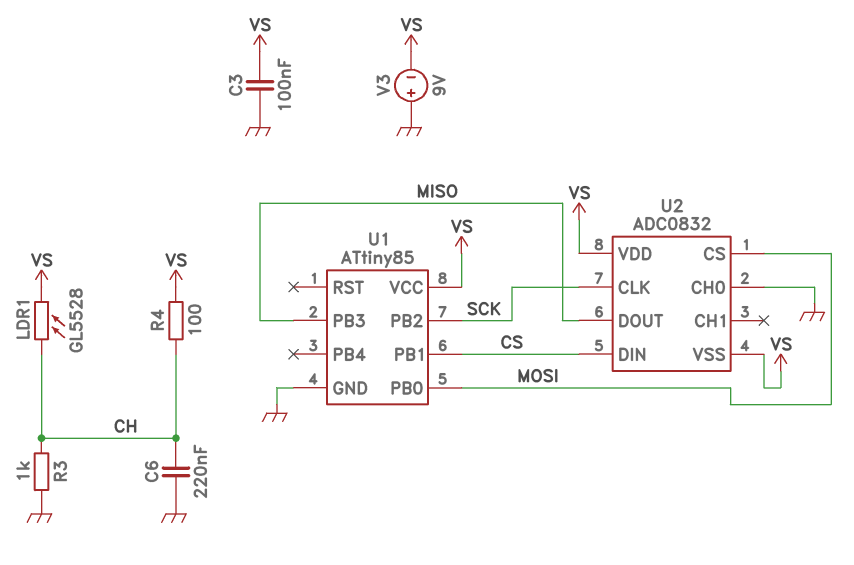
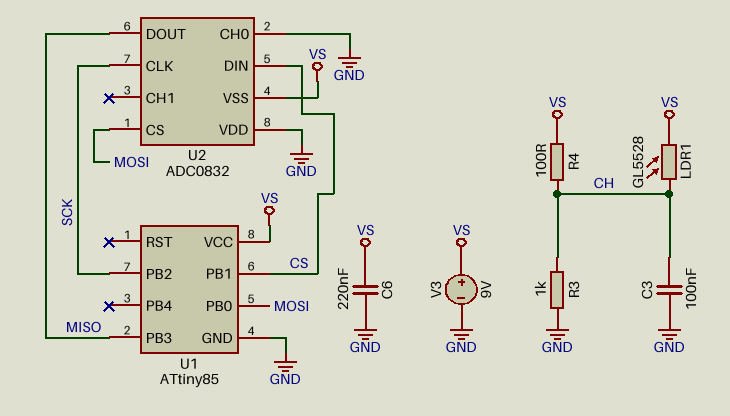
C3: 100nF (GND, VS) -> 100nF (CH, GND)
C6: 220nF (CH, GND) -> 220nF (GND, VS)
U2 pin VDD: VS -> GND
V3: 9V (plus GND, minus VS) -> 9V (plus VS, minus GND)

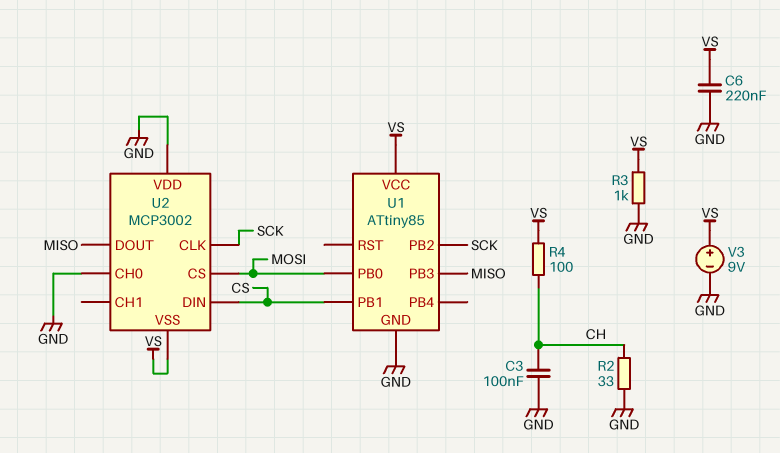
LDR1: GL5528 (CH, VS) -> none
R2: none -> 33 (CH, GND)
R3: 1k (CH, GND) -> 1k (GND, VS)
U2: ADC0832 -> MCP3002

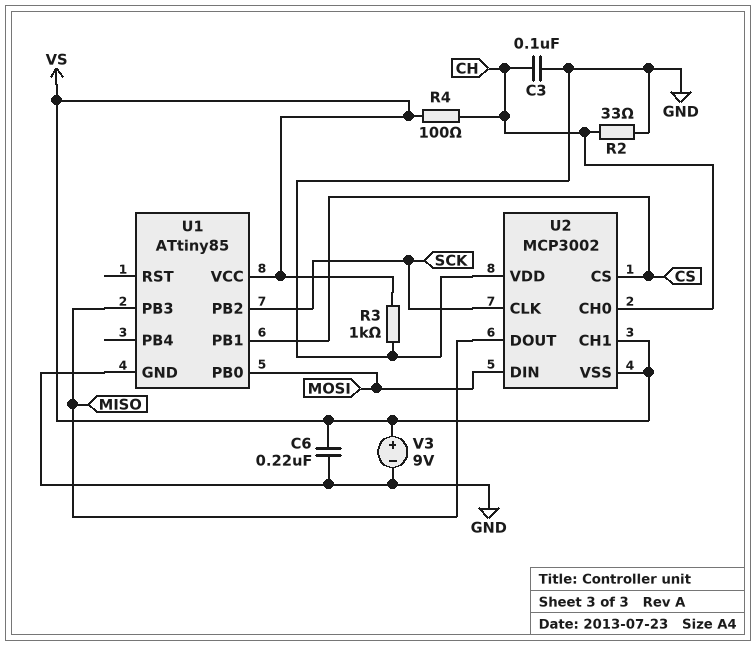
U2 pin CH0: GND -> CH
U2 pin CH1: none -> VS
U2 pin CS: MOSI -> CS
U2 pin DIN: CS -> MOSI

